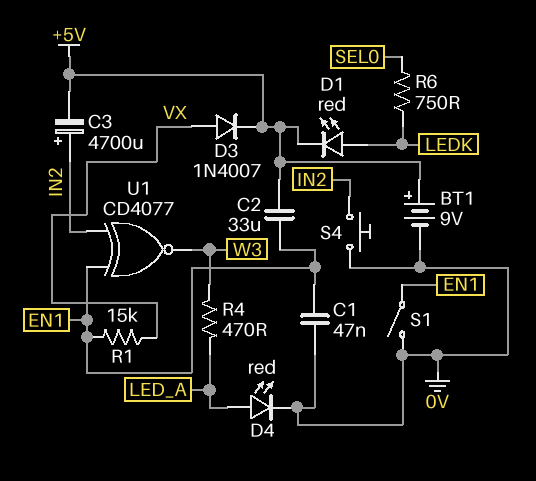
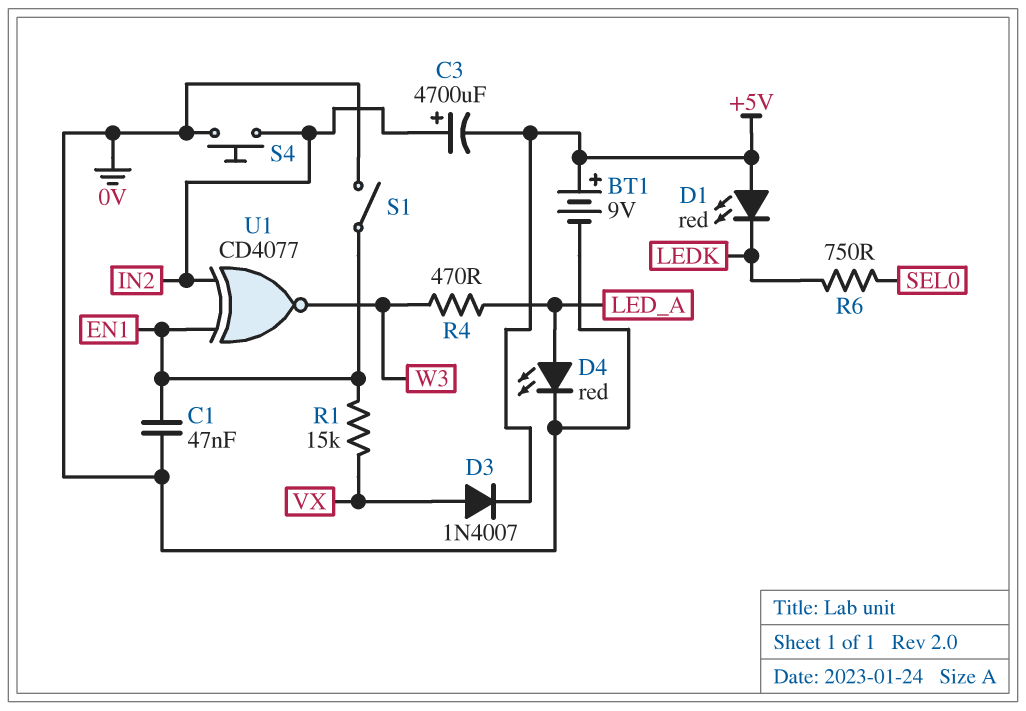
C2: 33uF (+5V, EN1) -> none
D1: LED red (A LEDK, K +5V) -> LED red (A +5V, K LEDK)

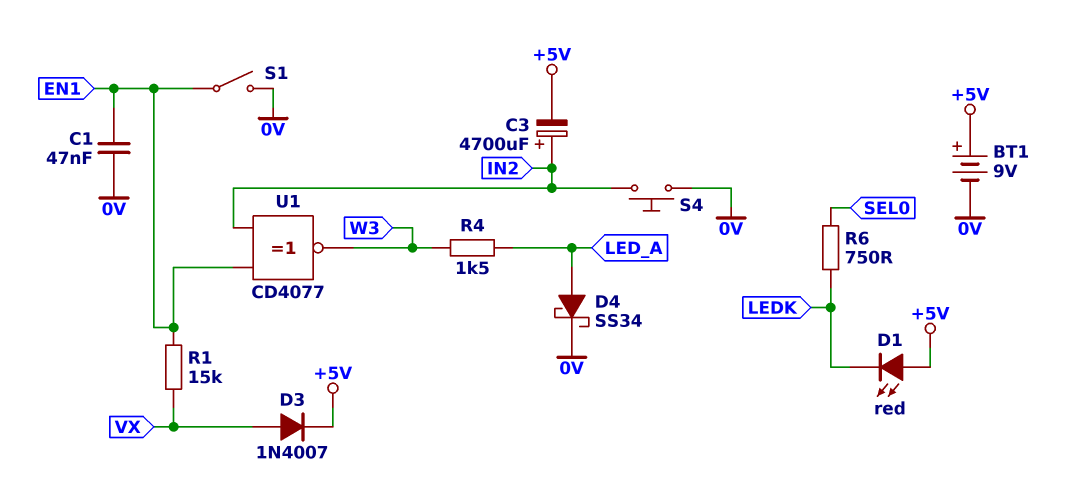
D4: LED red (A LED_A, K 0V) -> schottky SS34 (A LED_A, K 0V)
R4: 470 (LED_A, W3) -> 1.5k (LED_A, W3)

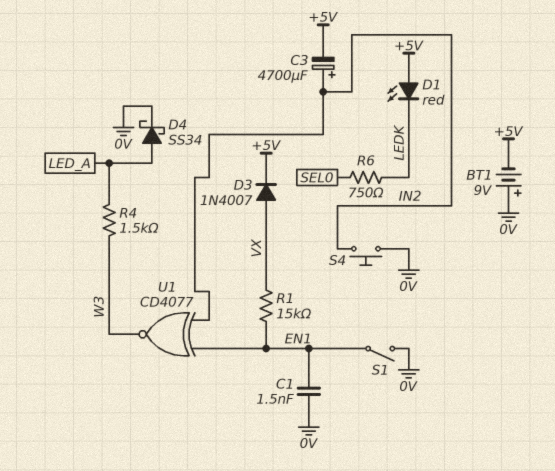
BT1: 9V (plus +5V, minus 0V) -> 9V (plus 0V, minus +5V)
C1: 47nF (0V, EN1) -> 1.5nF (0V, EN1)

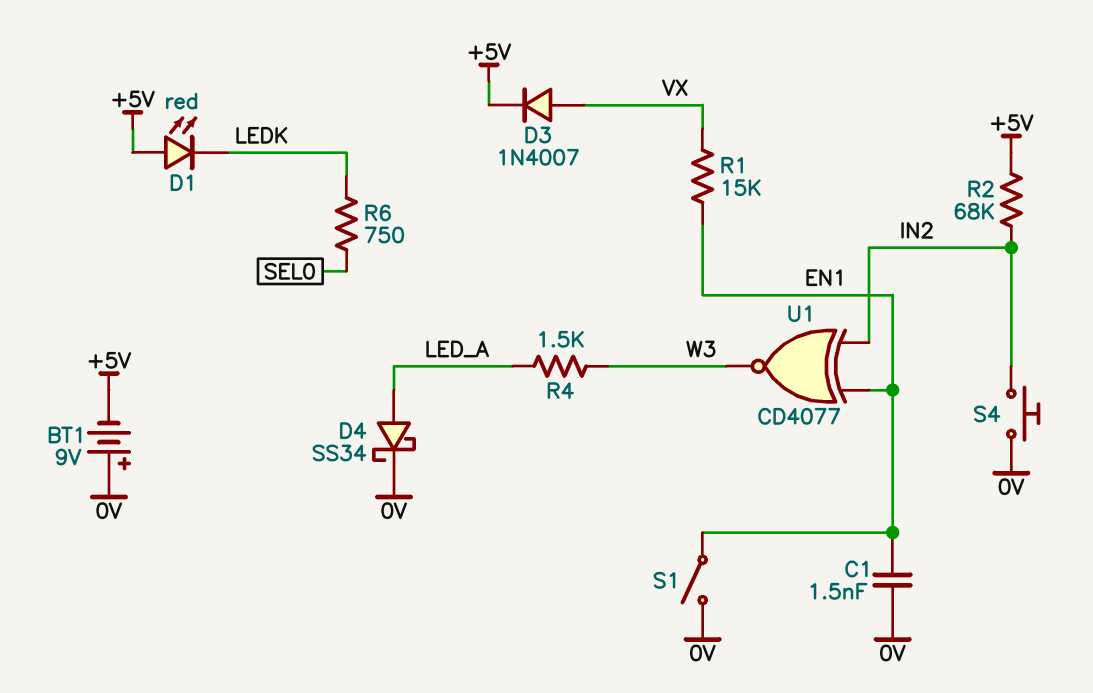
C3: 4700uF (plus IN2, minus +5V) -> none
R2: none -> 68k (+5V, IN2)

